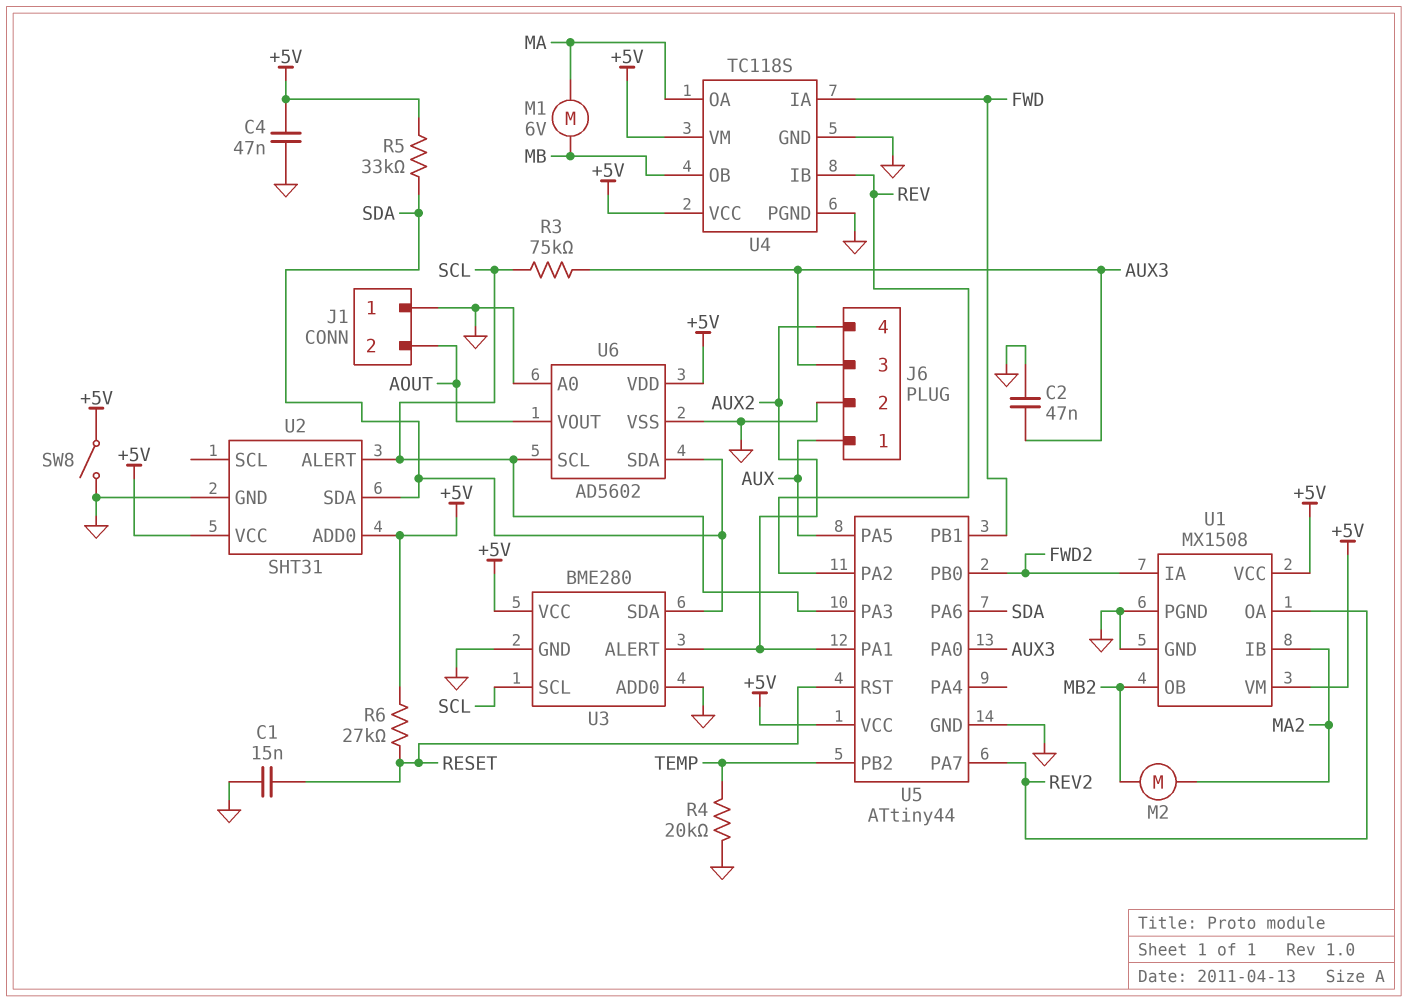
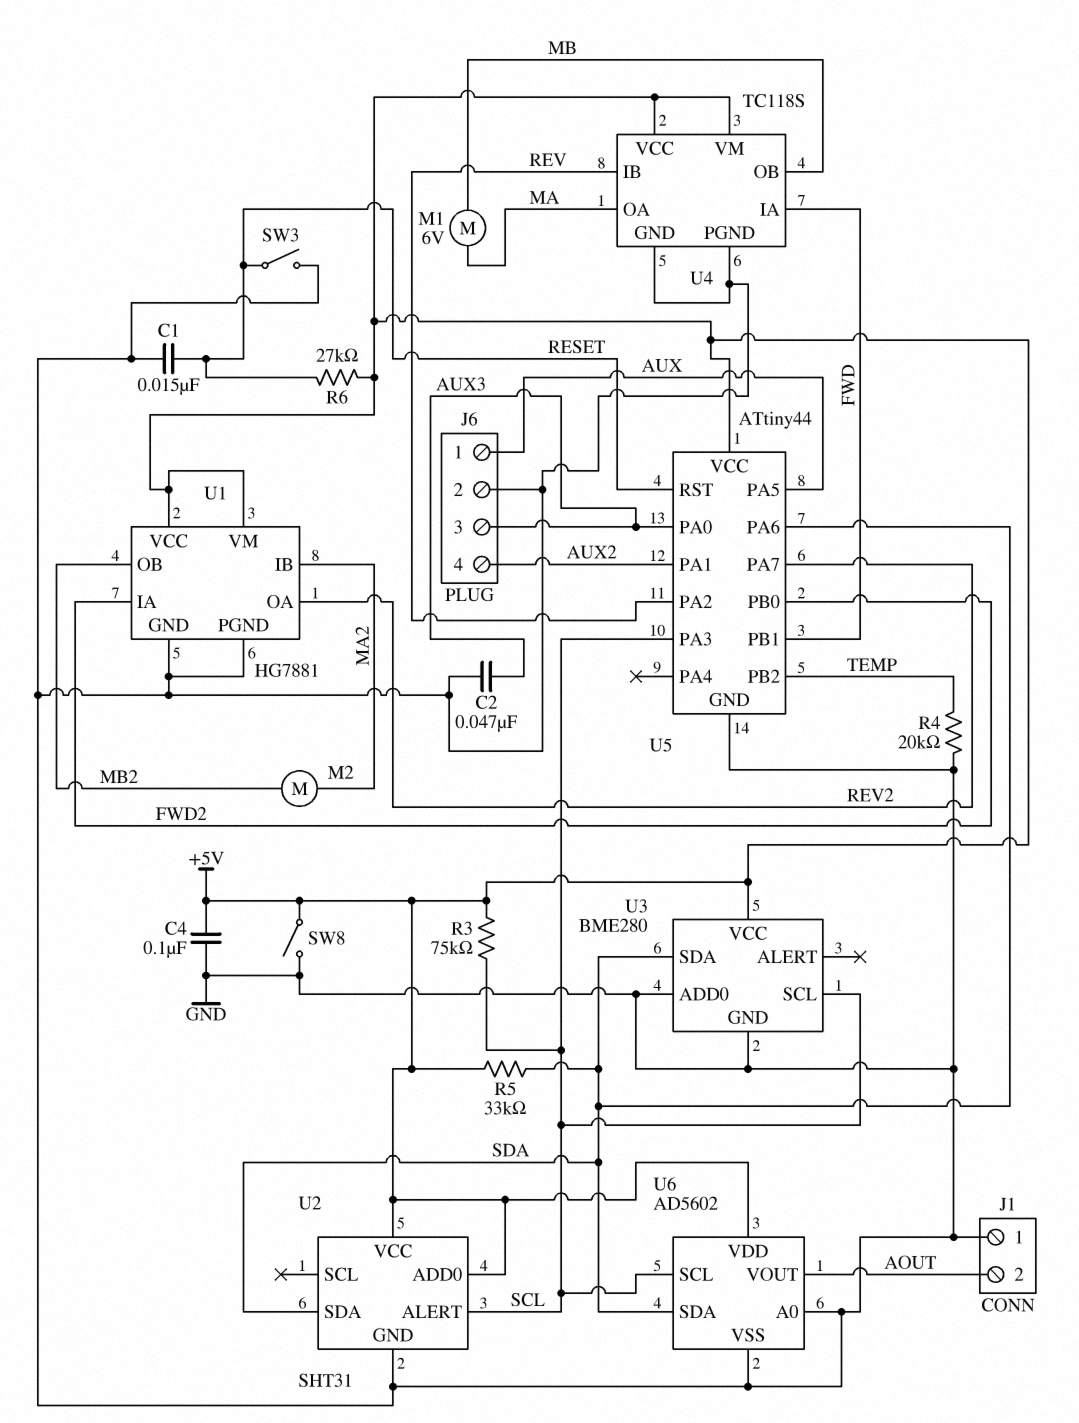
C4: 47nF (+5V, GND) -> 100nF (+5V, GND)
R3: 75k (AUX3, SCL) -> 75k (+5V, SCL)
SW3: none -> switch (GND, RESET)
U1: MX1508 -> HG7881
U3 pin ALERT: AUX2 -> none

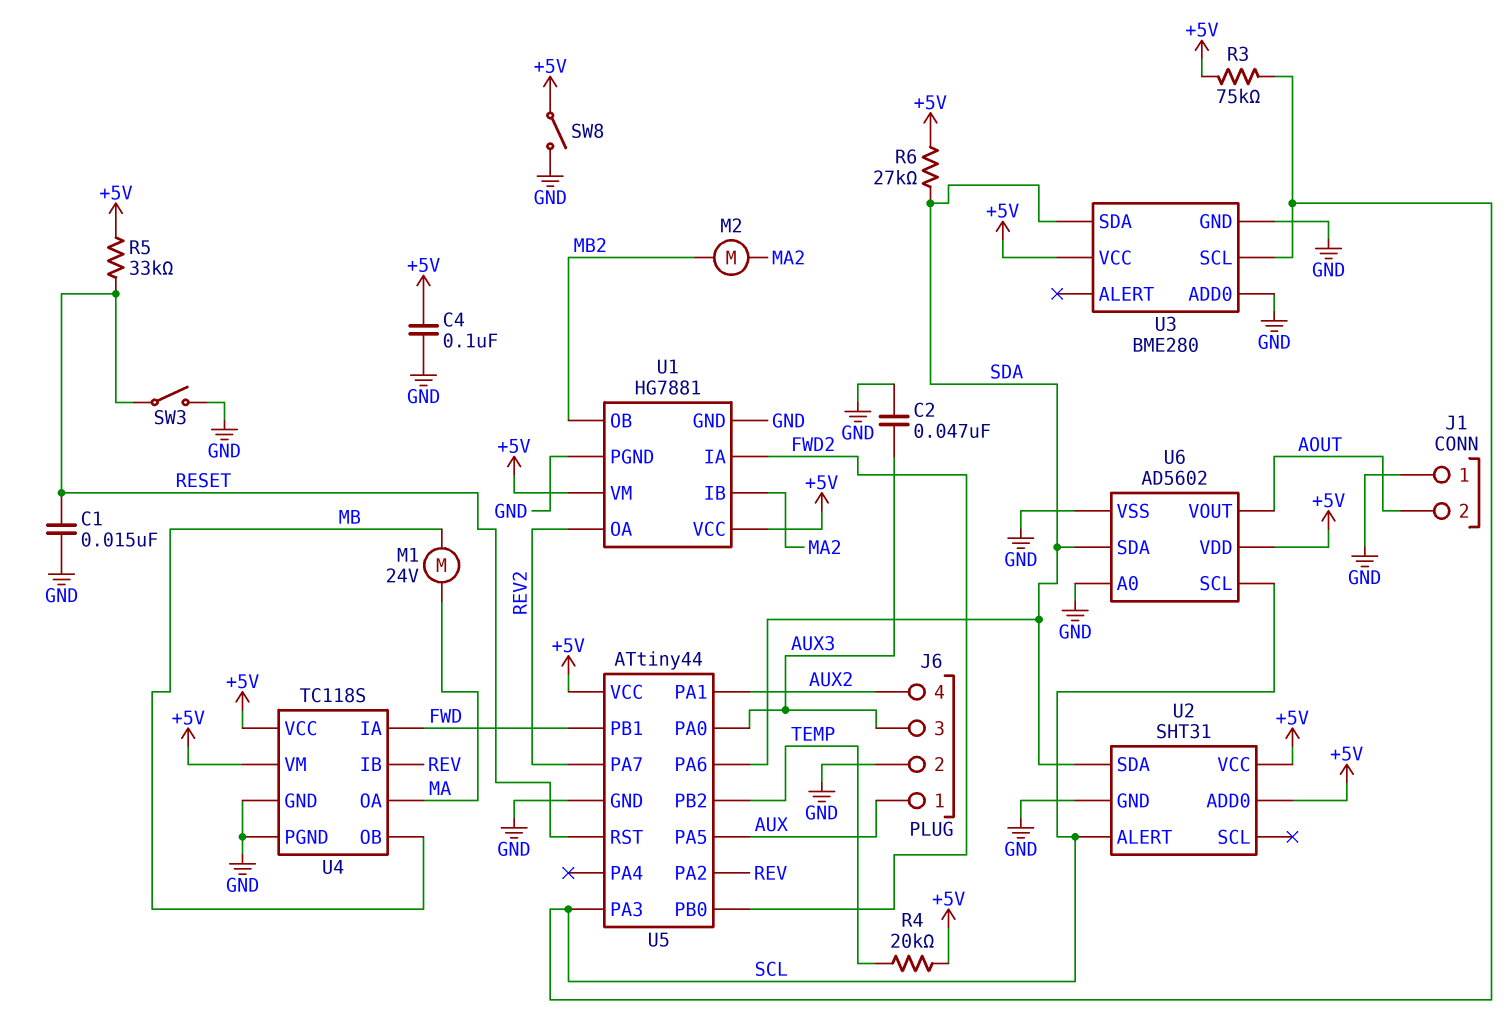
M1: motor 6V (MA, MB) -> motor 24V (MA, MB)
R4: 20k (GND, TEMP) -> 20k (+5V, TEMP)
R5: 33k (+5V, SDA) -> 33k (+5V, RESET)
R6: 27k (+5V, RESET) -> 27k (+5V, SDA)

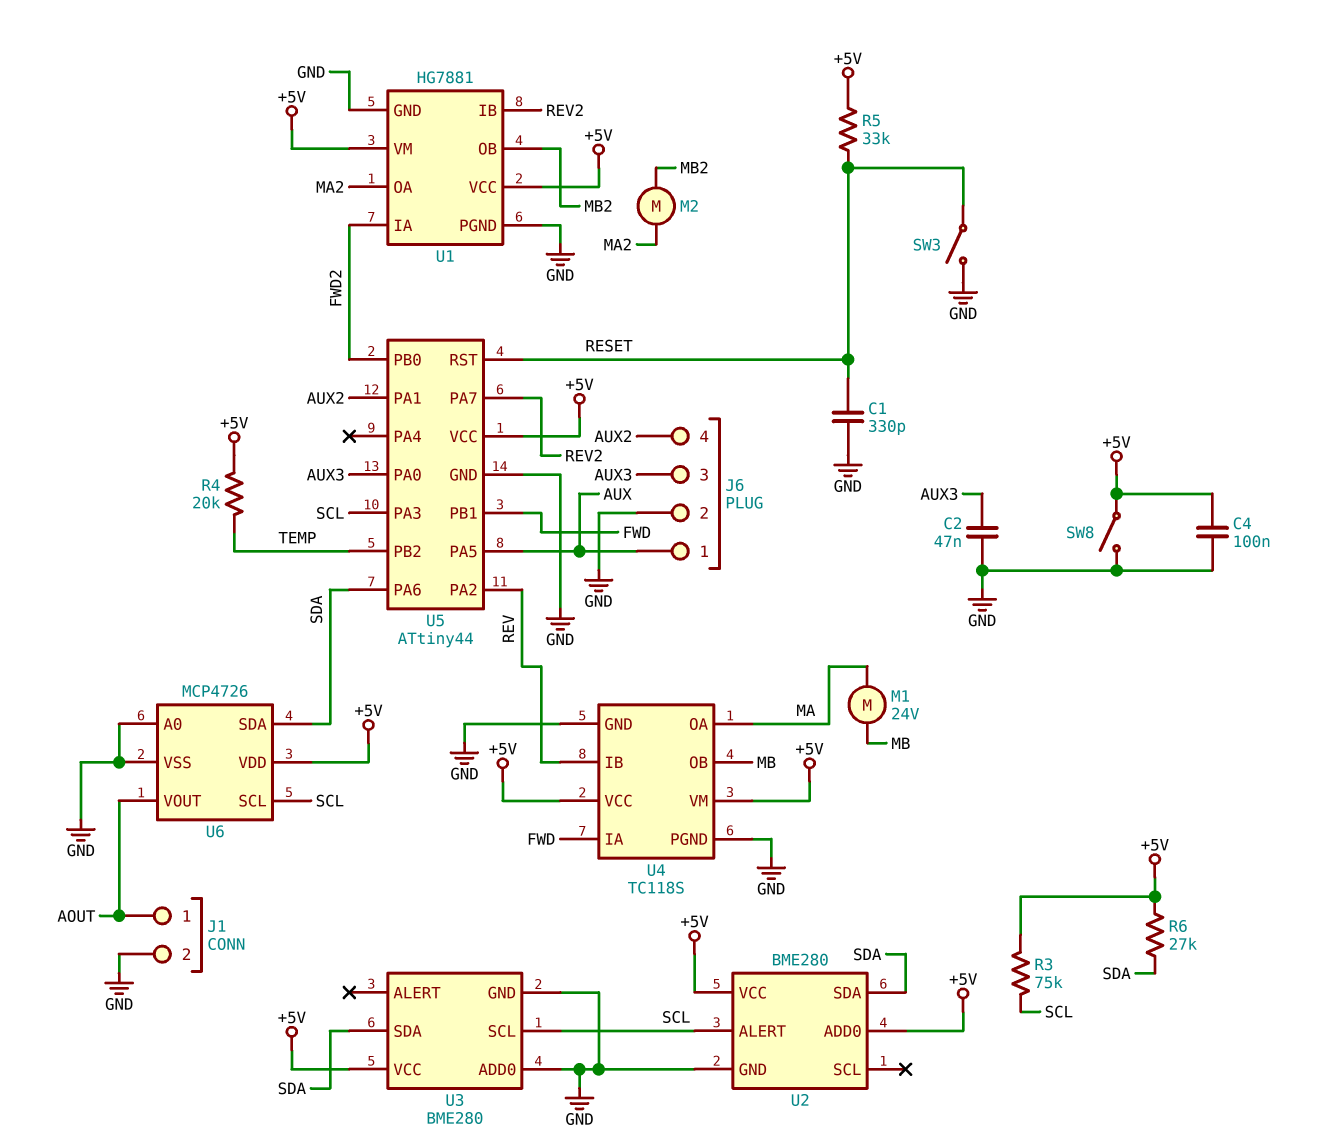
C1: 15nF (GND, RESET) -> 330pF (GND, RESET)
J1 pin 1: GND -> AOUT
J1 pin 2: AOUT -> GND
U1 pin IB: MA2 -> REV2
U1 pin OA: REV2 -> MA2
U2: SHT31 -> BME280
U6: AD5602 -> MCP4726

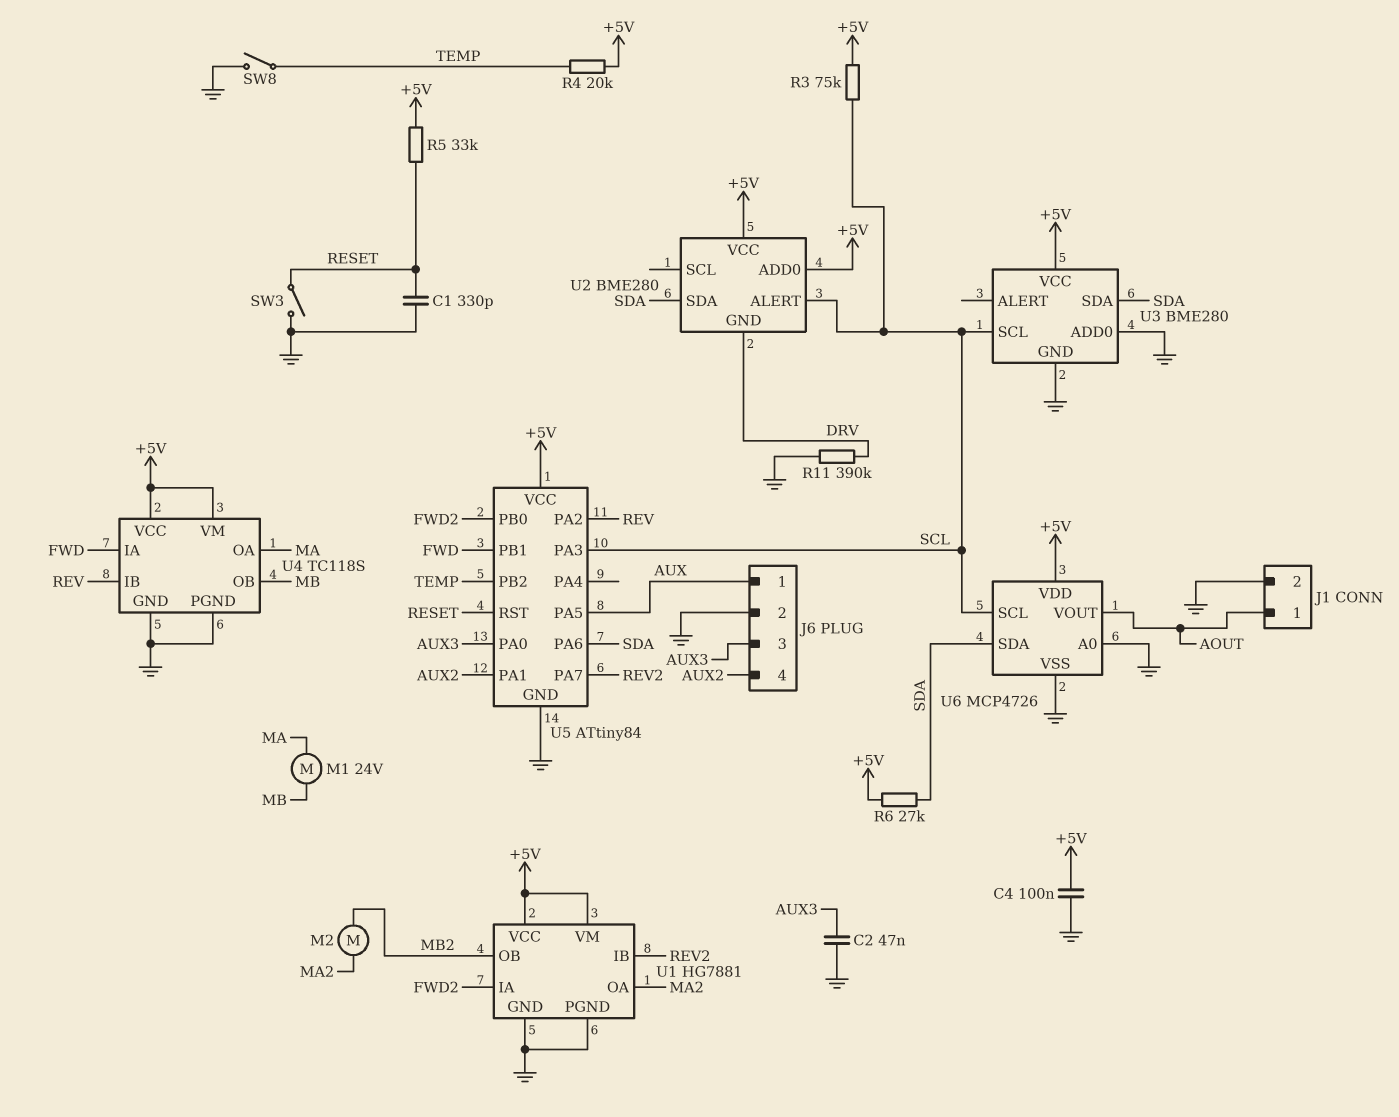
R11: none -> 390k (DRV, GND)
SW8: switch (+5V, GND) -> switch (GND, TEMP)
U2 pin GND: GND -> DRV
U5: ATtiny44 -> ATtiny84

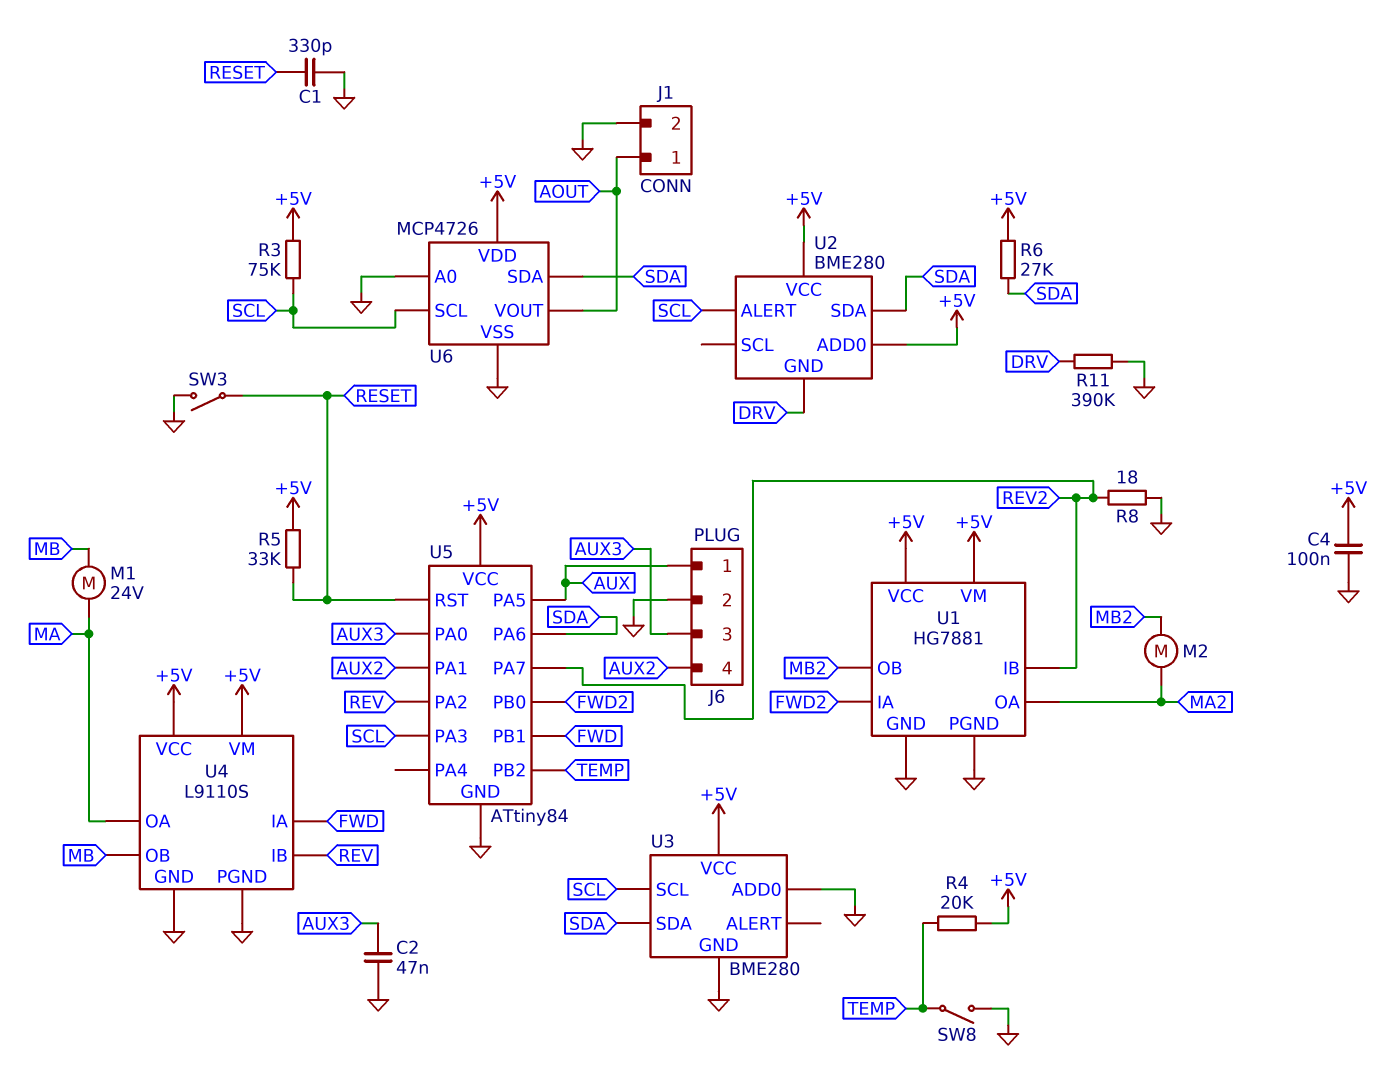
R8: none -> 18 (GND, REV2)
U4: TC118S -> L9110S

